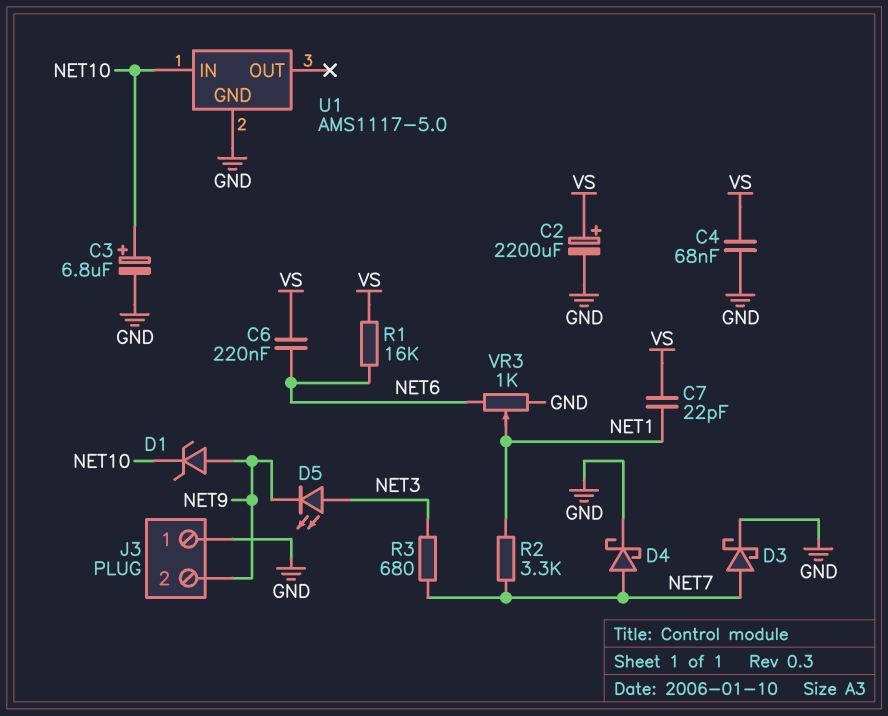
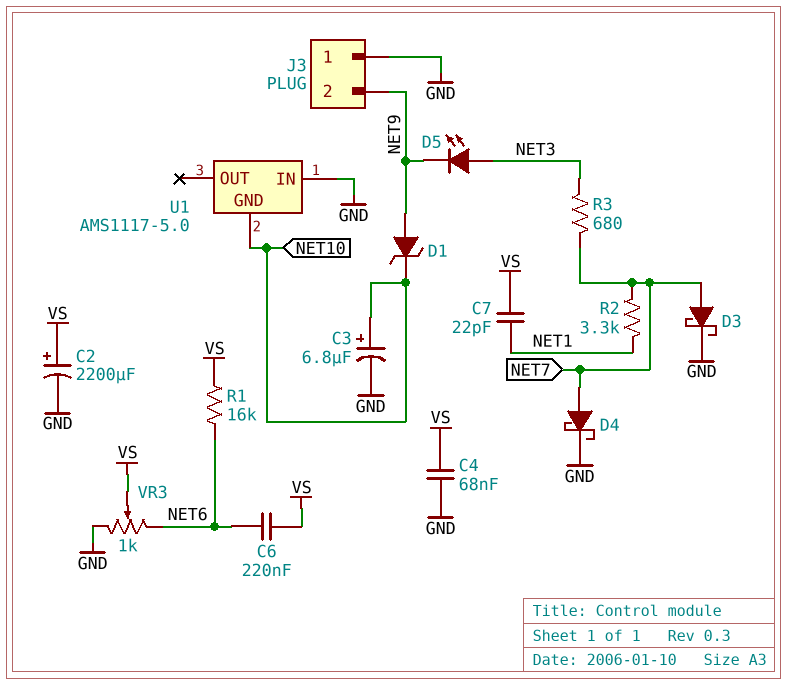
U1 pin GND: GND -> NET10
U1 pin IN: NET10 -> GND
VR3: 1k (GND, NET6, wiper NET1) -> 1k (GND, NET6, wiper VS)

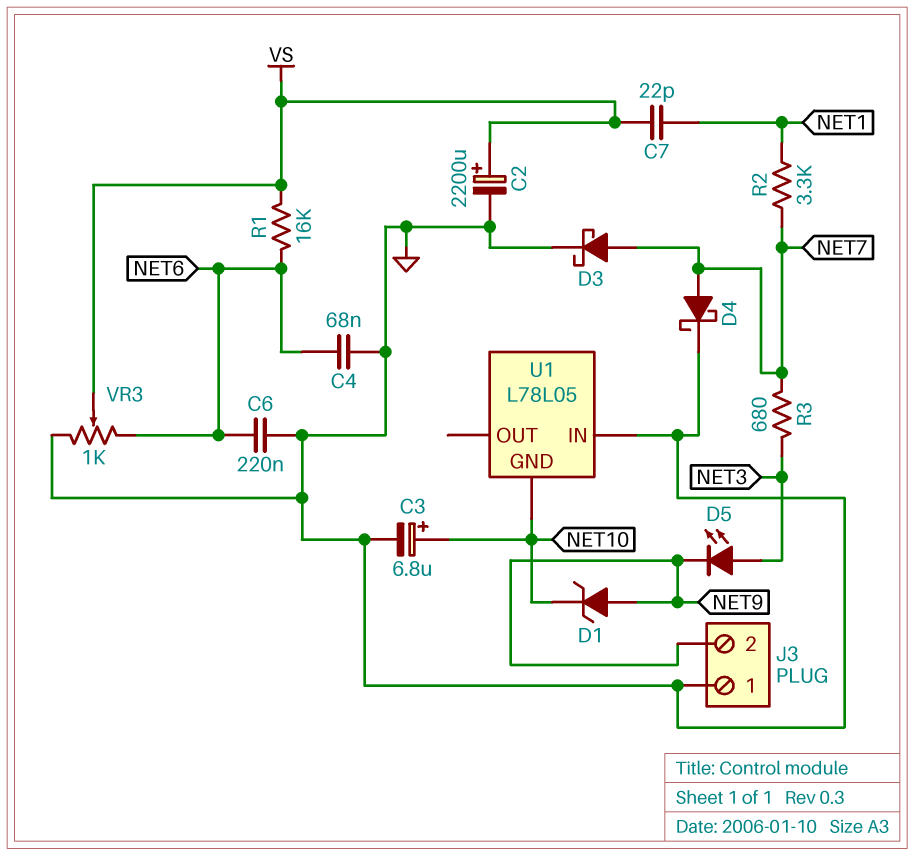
C4: 68nF (GND, VS) -> 68nF (GND, NET6)
C6: 220nF (NET6, VS) -> 220nF (GND, NET6)
U1: AMS1117-5.0 -> L78L05

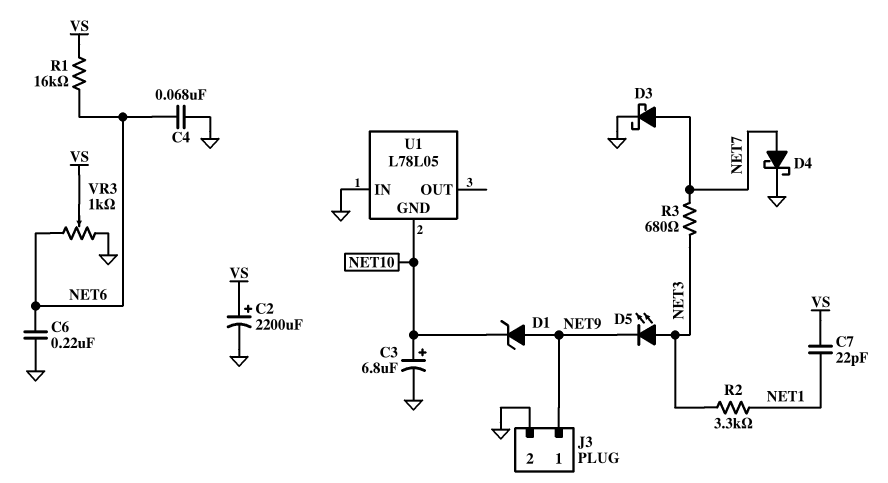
J3 pin 1: GND -> NET9
J3 pin 2: NET9 -> GND
R2: 3.3k (NET1, NET7) -> 3.3k (NET1, NET3)

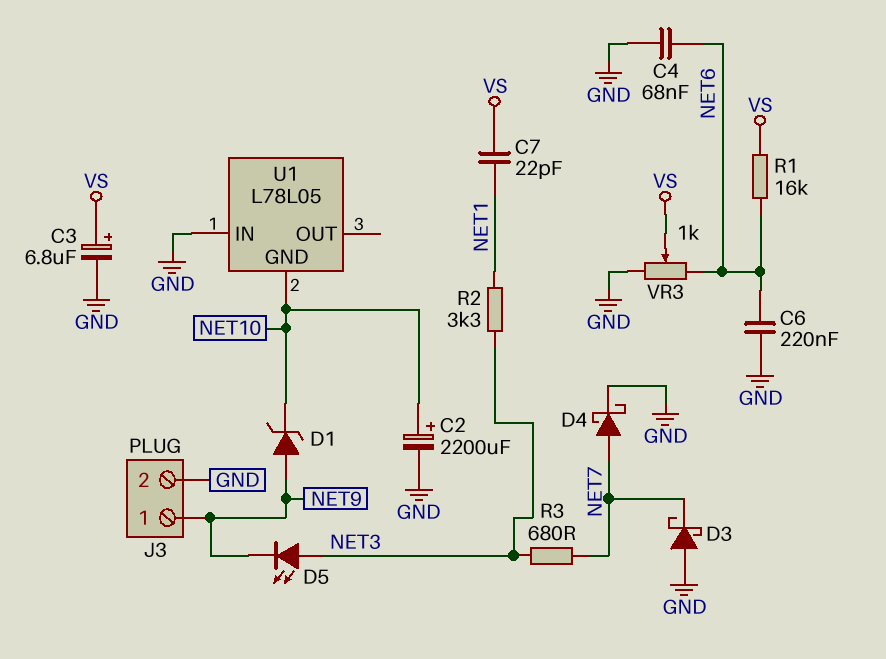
C2: 2200uF (plus VS, minus GND) -> 2200uF (plus NET10, minus GND)
C3: 6.8uF (plus NET10, minus GND) -> 6.8uF (plus VS, minus GND)
D3: schottky (A NET7, K GND) -> schottky (A GND, K NET7)

